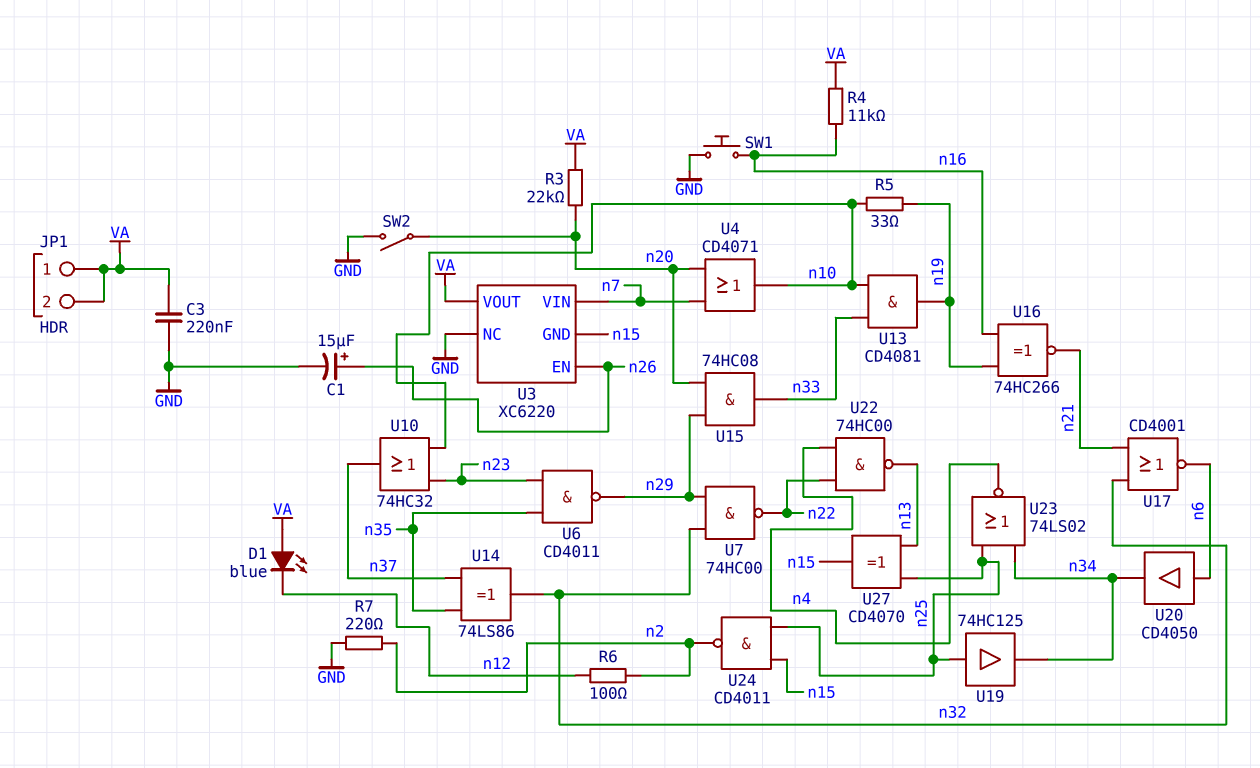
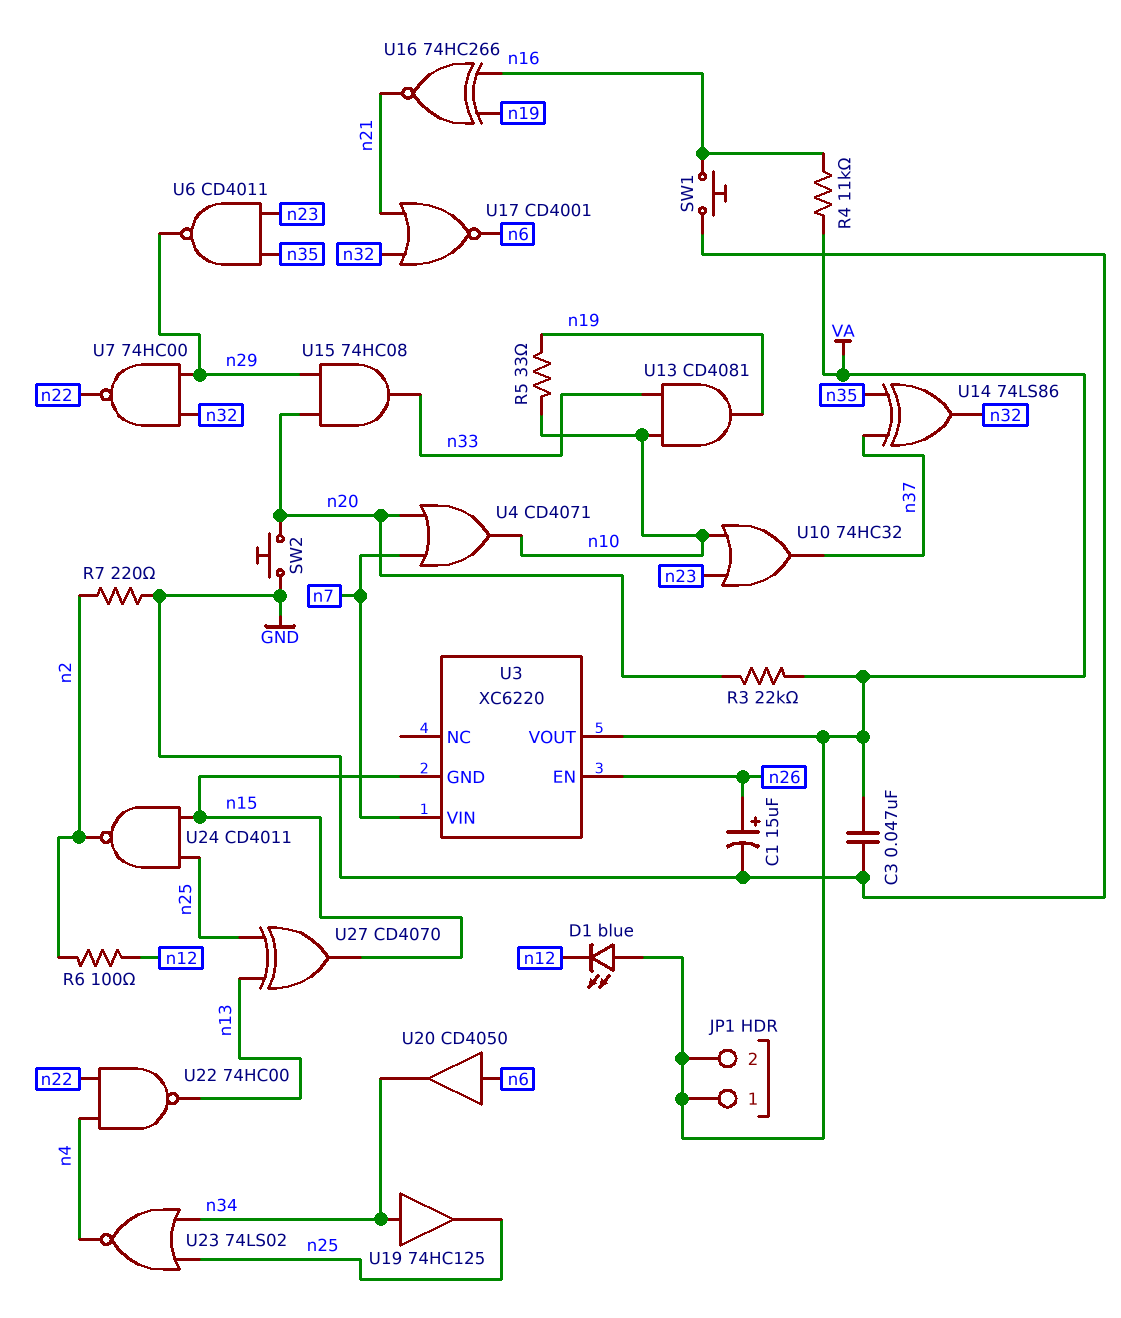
C3: 220nF (GND, VA) -> 47nF (GND, VA)
SW2: switch (GND, n20) -> button (GND, n20)
U3 pin NC: GND -> none
U19: buffer 74HC125 (in n25, out n34) -> buffer 74HC125 (in n34, out n25)

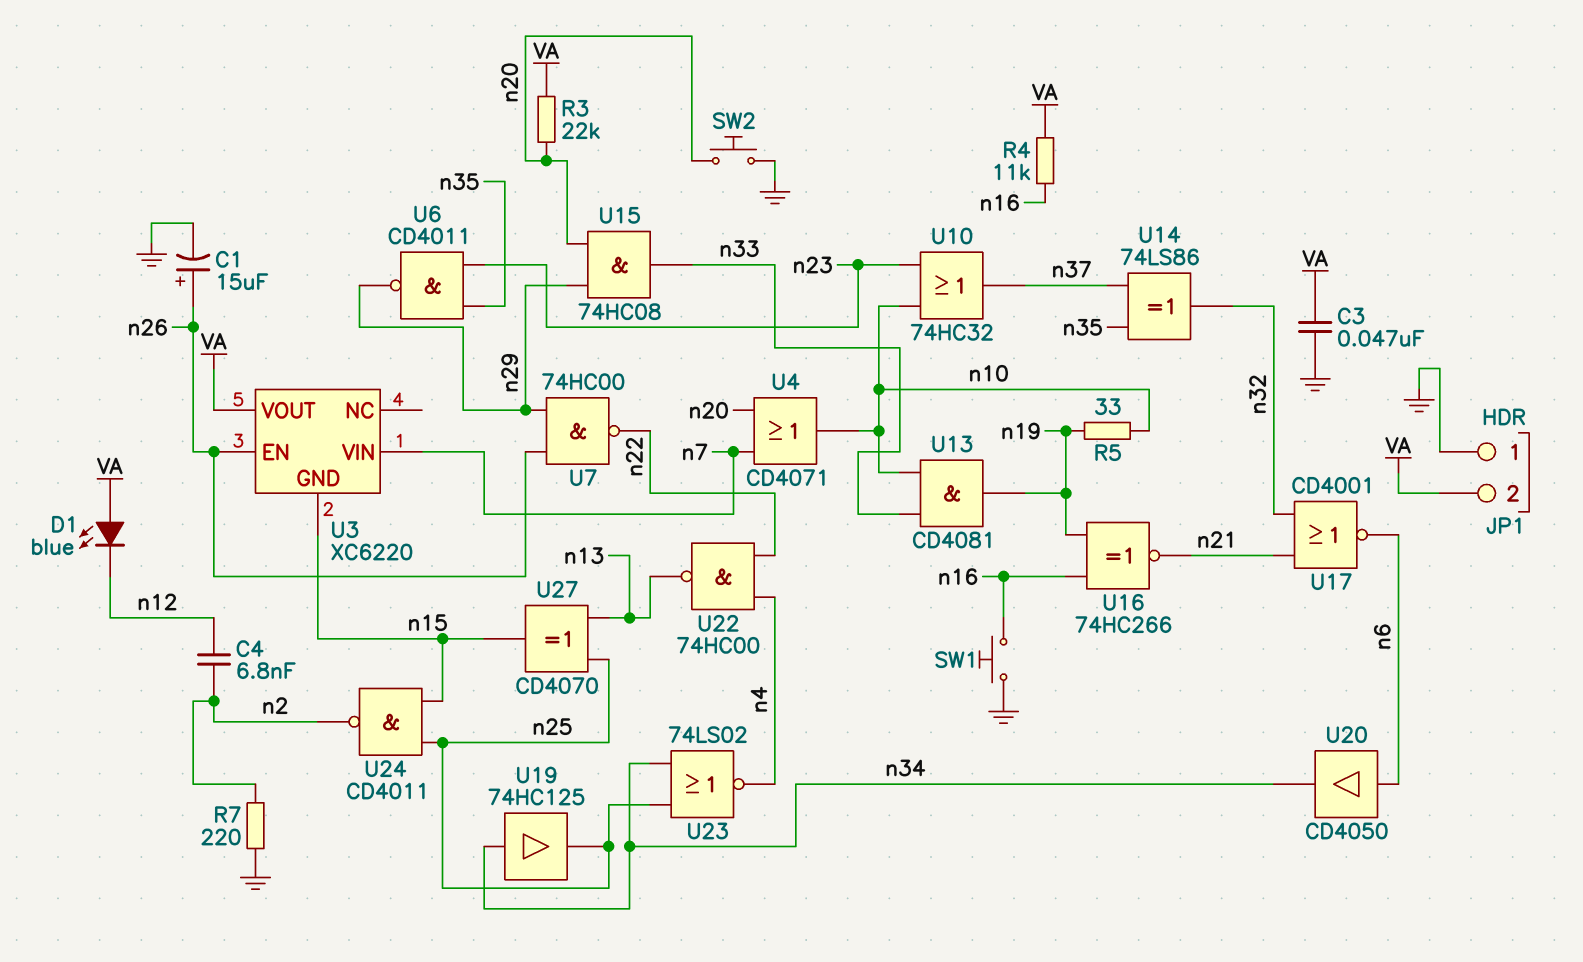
C4: none -> 6.8nF (n2, n12)
JP1 pin 1: VA -> GND
R6: 100 (n2, n12) -> none
U7: NAND 74HC00 (in n29, in n32, out n22) -> NAND 74HC00 (in n26, in n29, out n22)

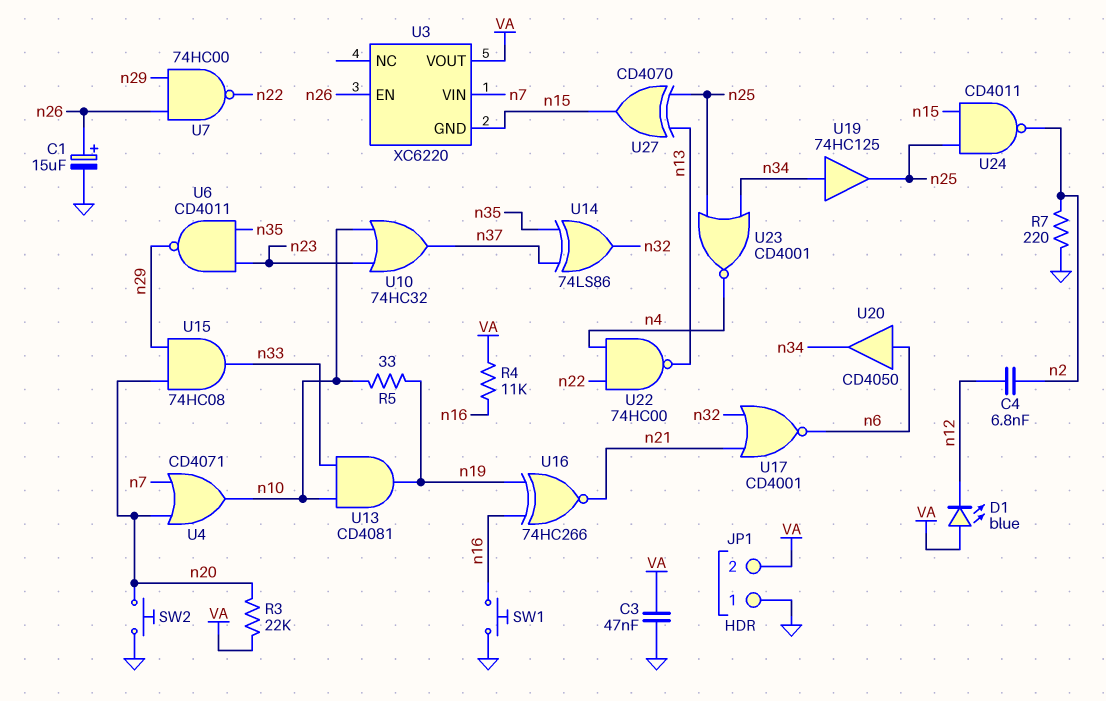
U23: NOR 74LS02 (in n25, in n34, out n4) -> NOR CD4001 (in n25, in n34, out n4)

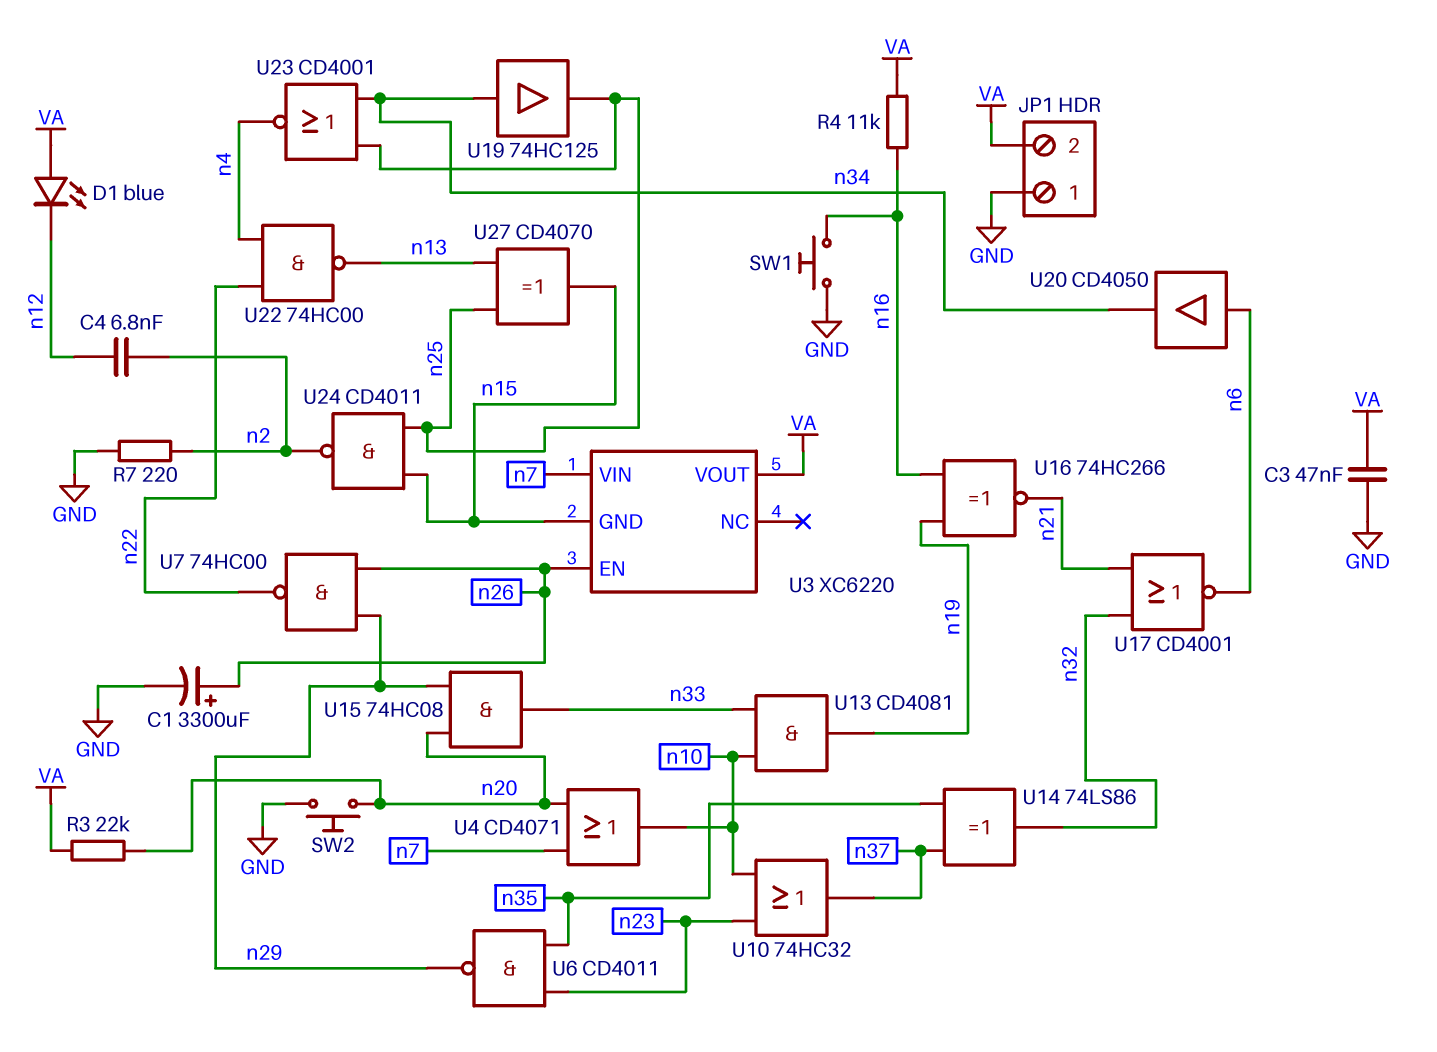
C1: 15uF (plus n26, minus GND) -> 3300uF (plus n26, minus GND)
R5: 33 (n10, n19) -> none

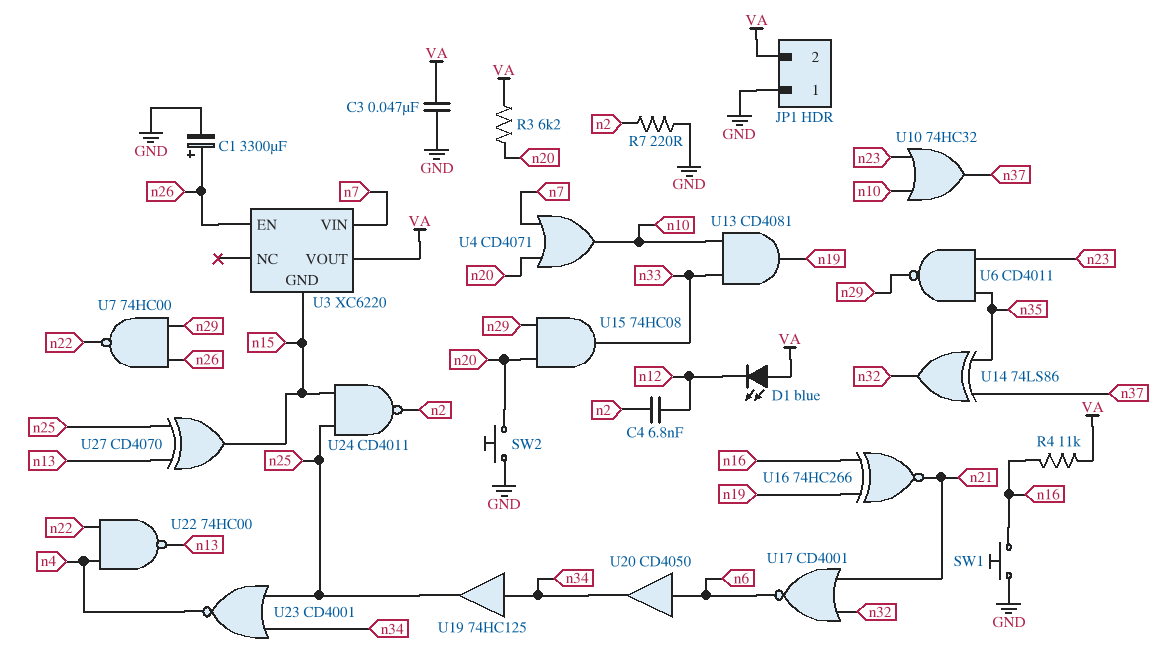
R3: 22k (VA, n20) -> 6.2k (VA, n20)

